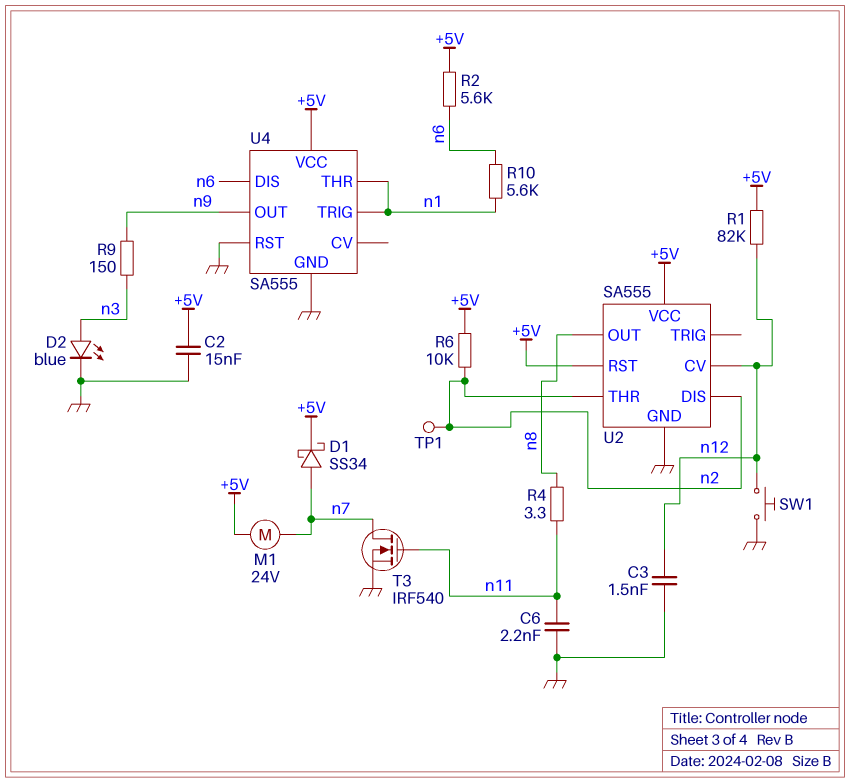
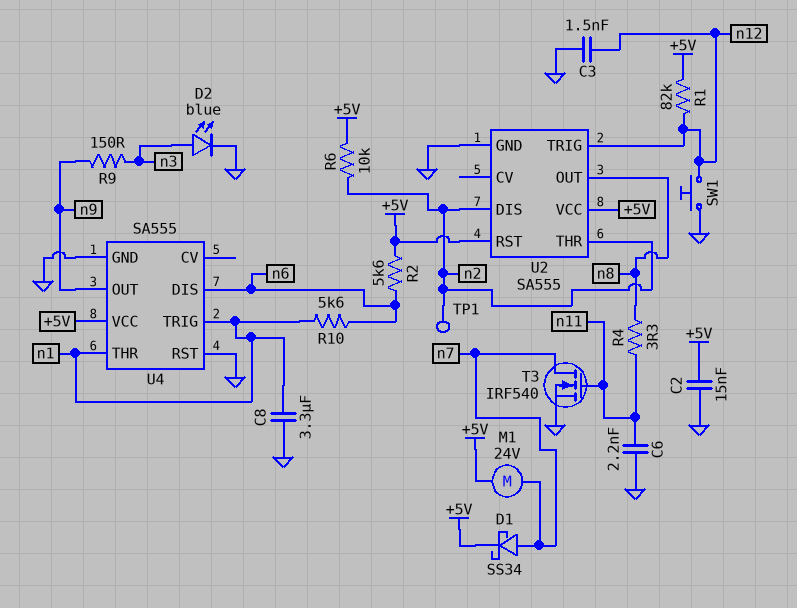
C8: none -> 3.3uF (GND, n1)
U2 pin CV: n12 -> none
U2 pin TRIG: none -> n12

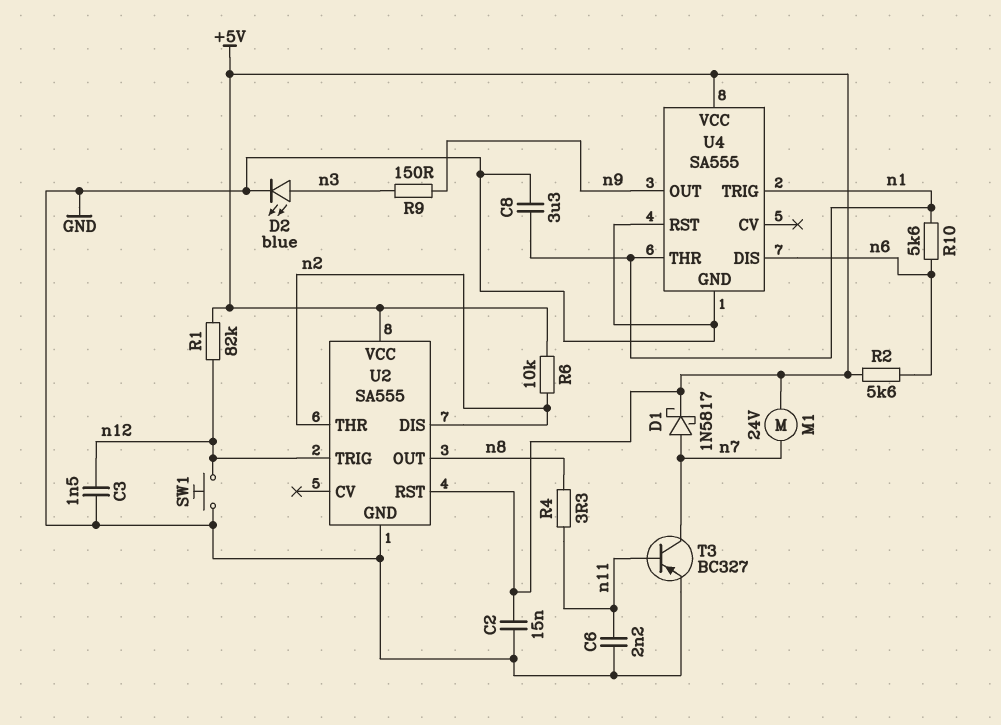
D1: schottky SS34 (A n7, K +5V) -> schottky 1N5817 (A n7, K +5V)
T3: NMOS IRF540 (G n11, D n7, S GND) -> PNP BC327 (B n11, C n7, E GND)
TP1: test point (n2) -> none

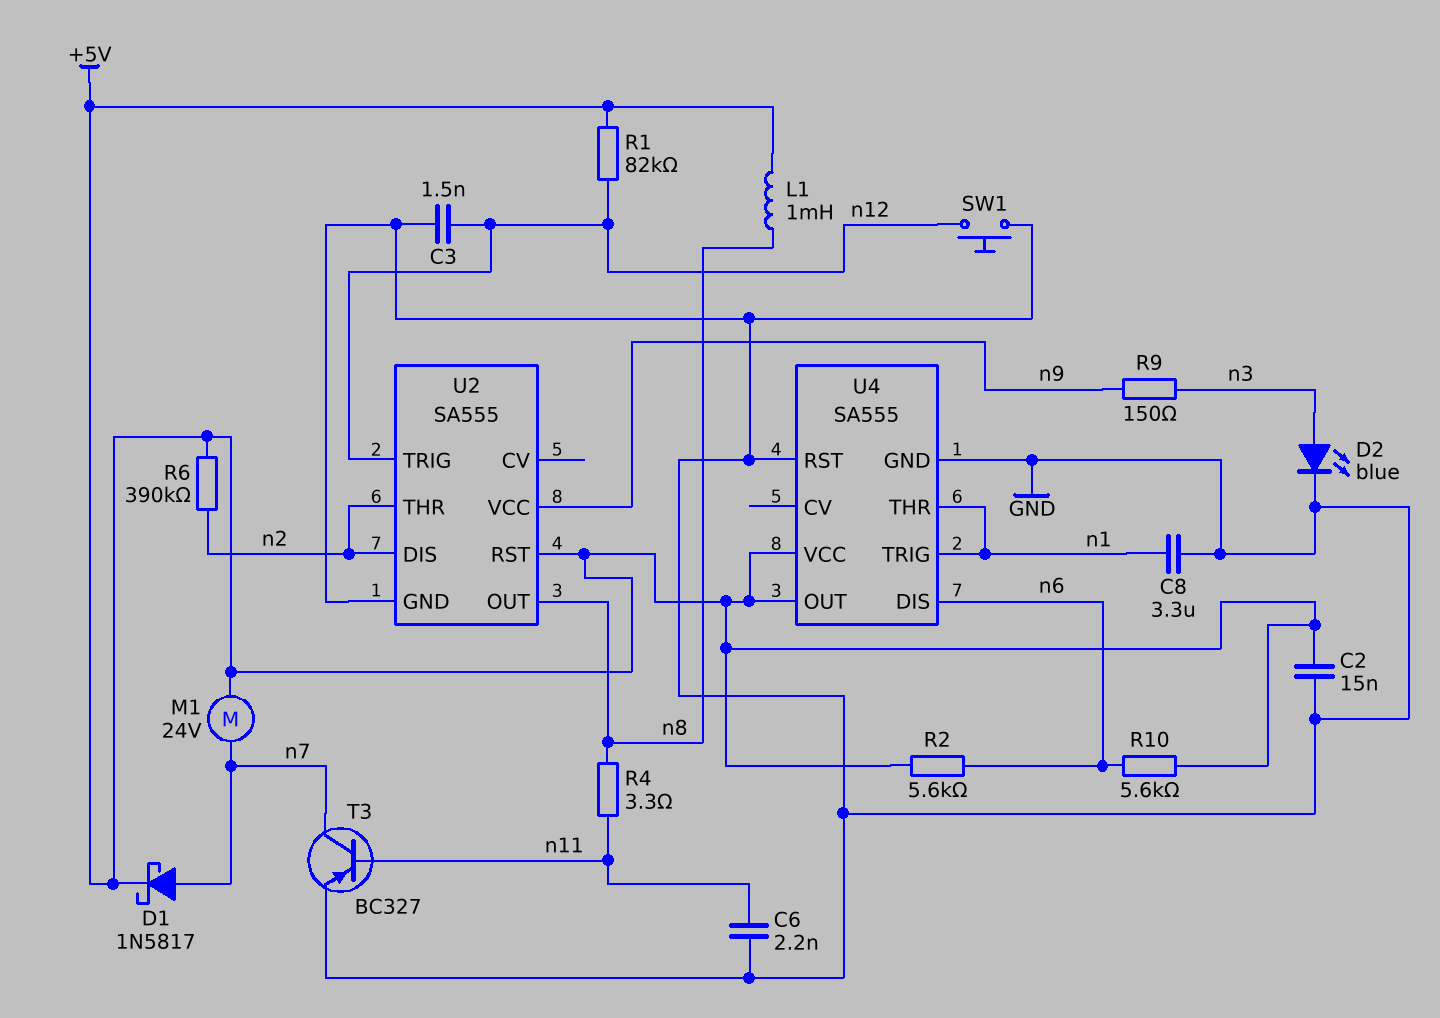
L1: none -> 1mH (+5V, n8)
R6: 10k (+5V, n2) -> 390k (+5V, n2)
R10: 5.6k (n1, n6) -> 5.6k (+5V, n6)
U2 pin VCC: +5V -> n9
U4 pin OUT: n9 -> +5V

